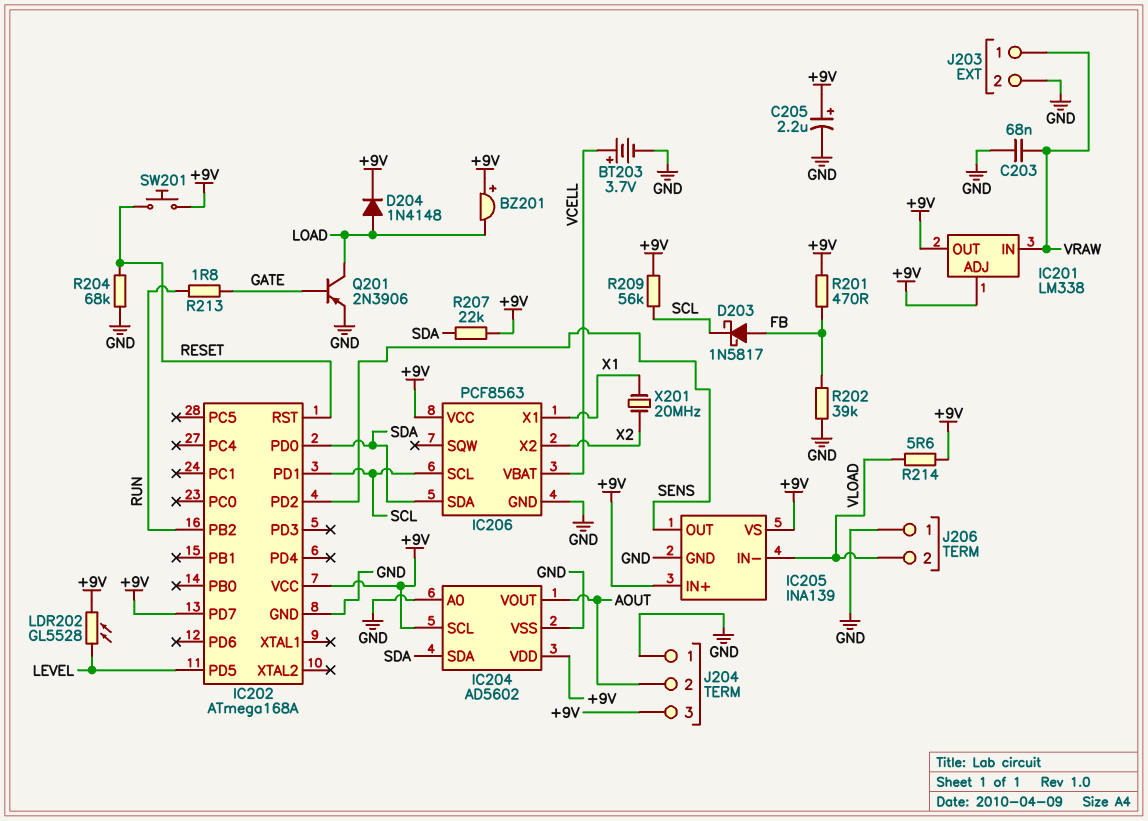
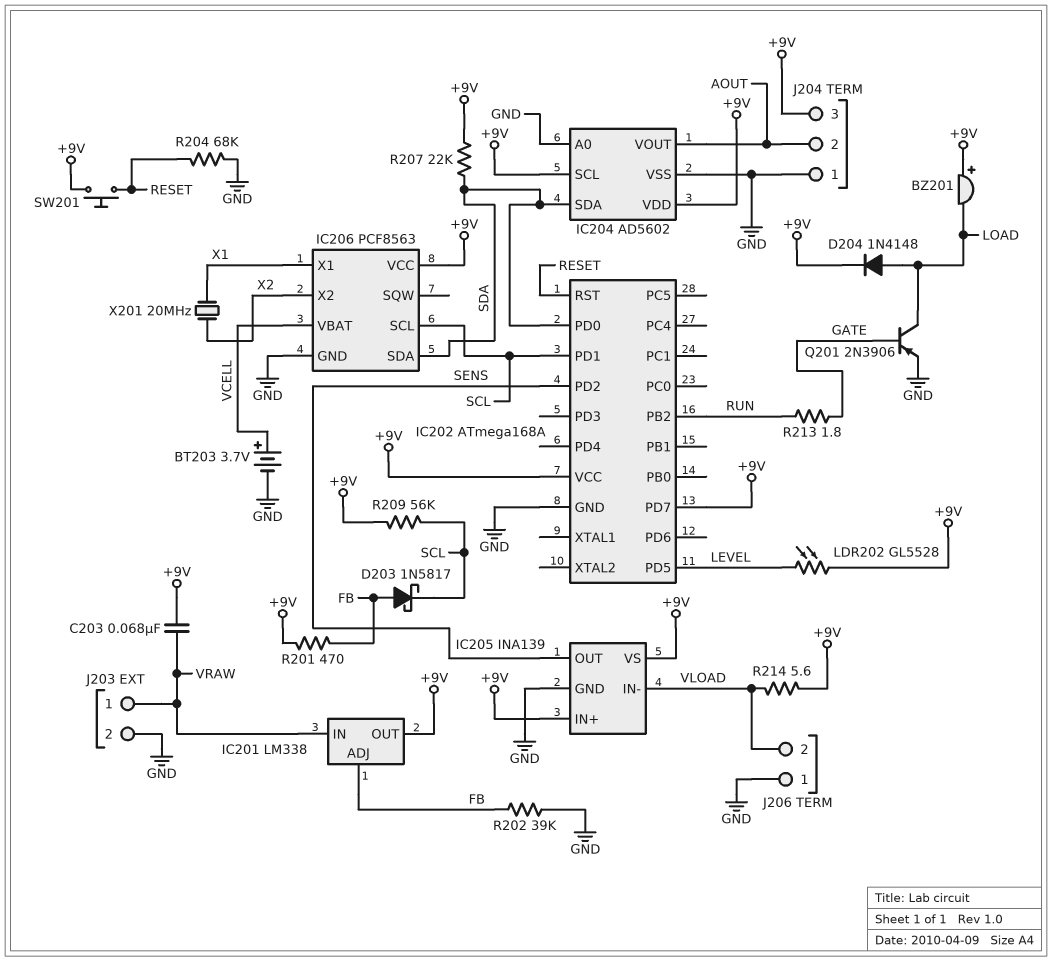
C203: 68nF (GND, VRAW) -> 68nF (+9V, VRAW)
C205: 2.2uF (plus +9V, minus GND) -> none
IC201 pin ADJ: +9V -> FB

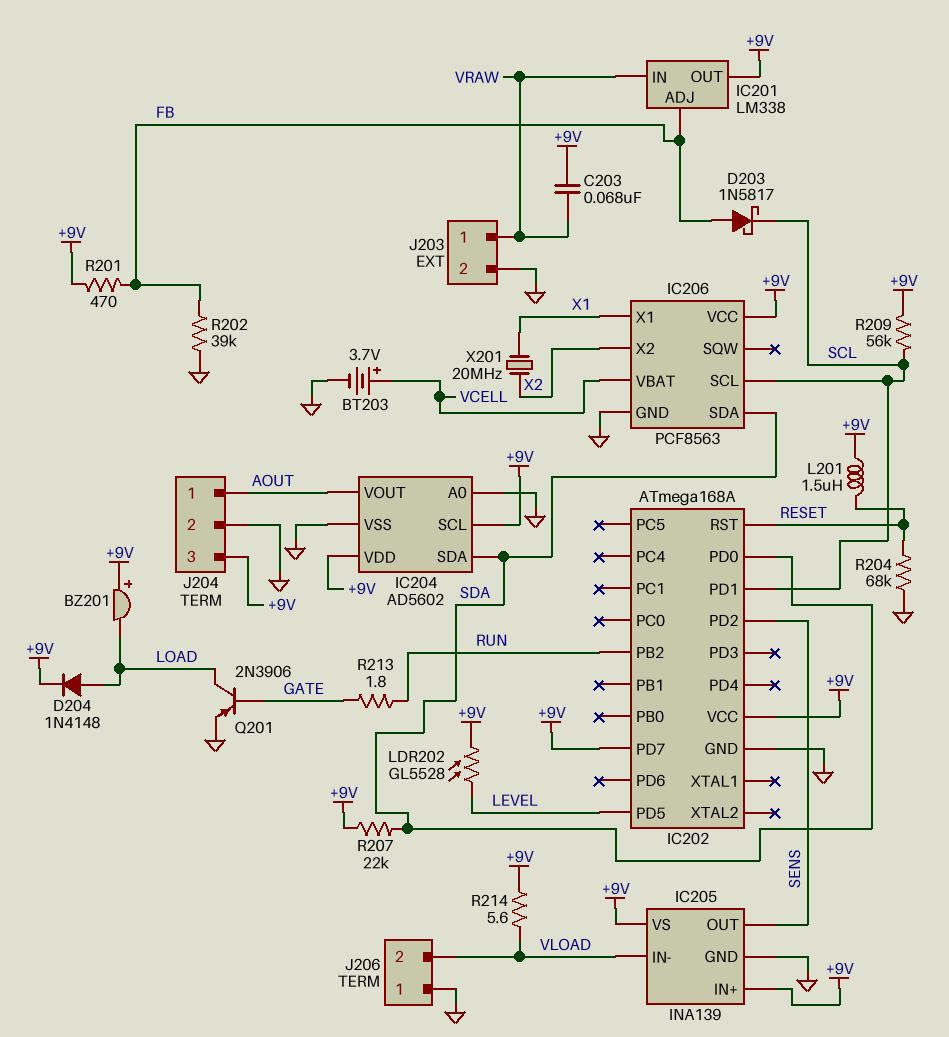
J204 pin 1: GND -> AOUT
J204 pin 2: AOUT -> GND
L201: none -> 1.5uH (+9V, RESET)
SW201: button (+9V, RESET) -> none

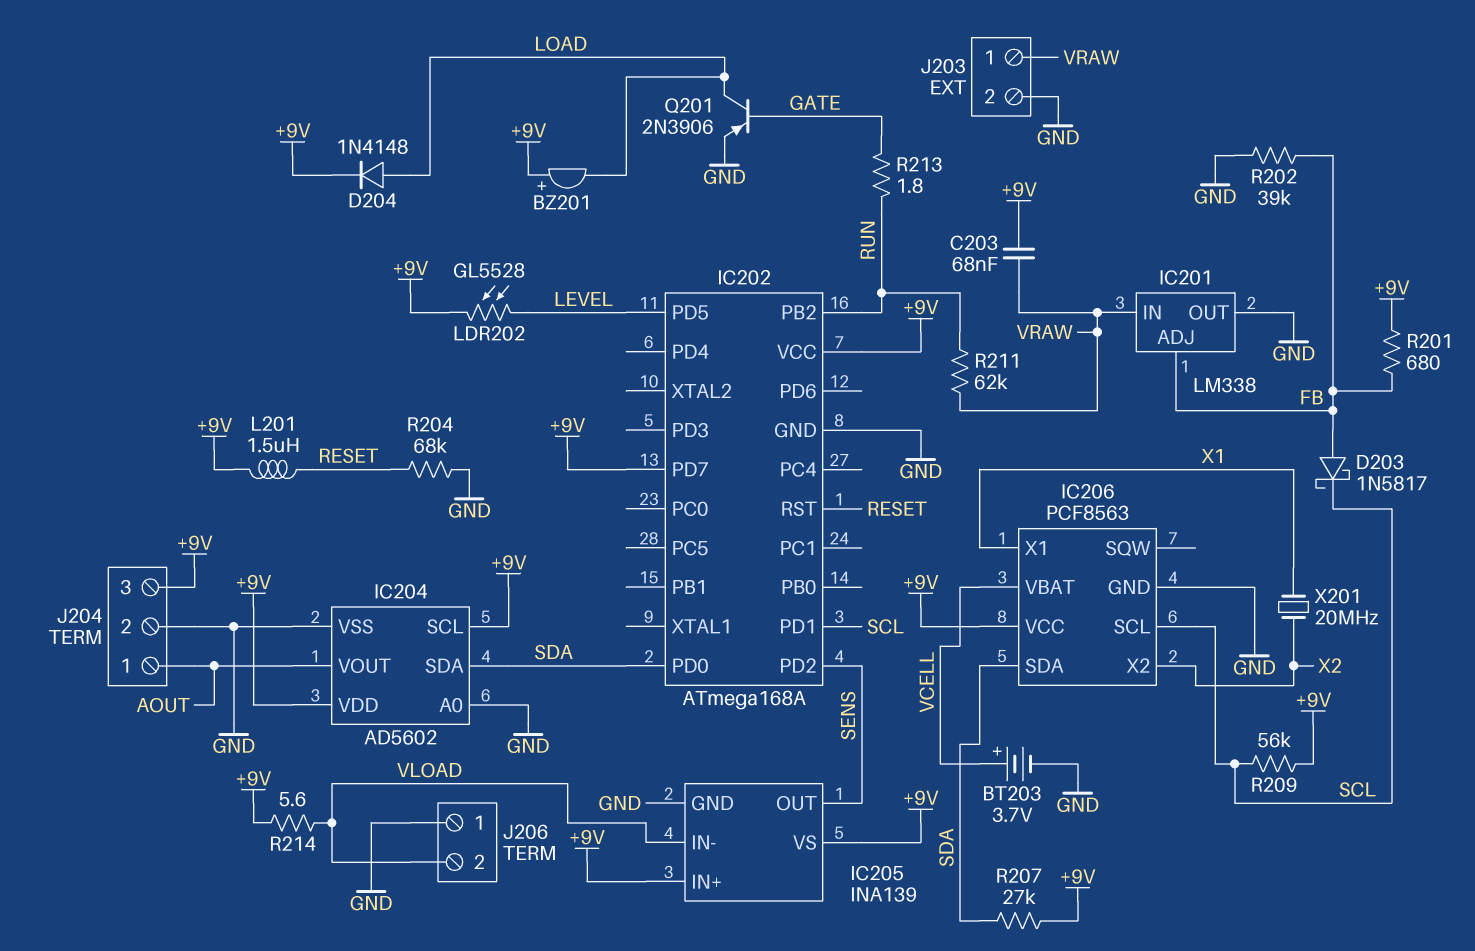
IC201 pin OUT: +9V -> GND
R201: 470 (+9V, FB) -> 680 (+9V, FB)
R207: 22k (+9V, SDA) -> 27k (+9V, SDA)
R211: none -> 62k (RUN, VRAW)

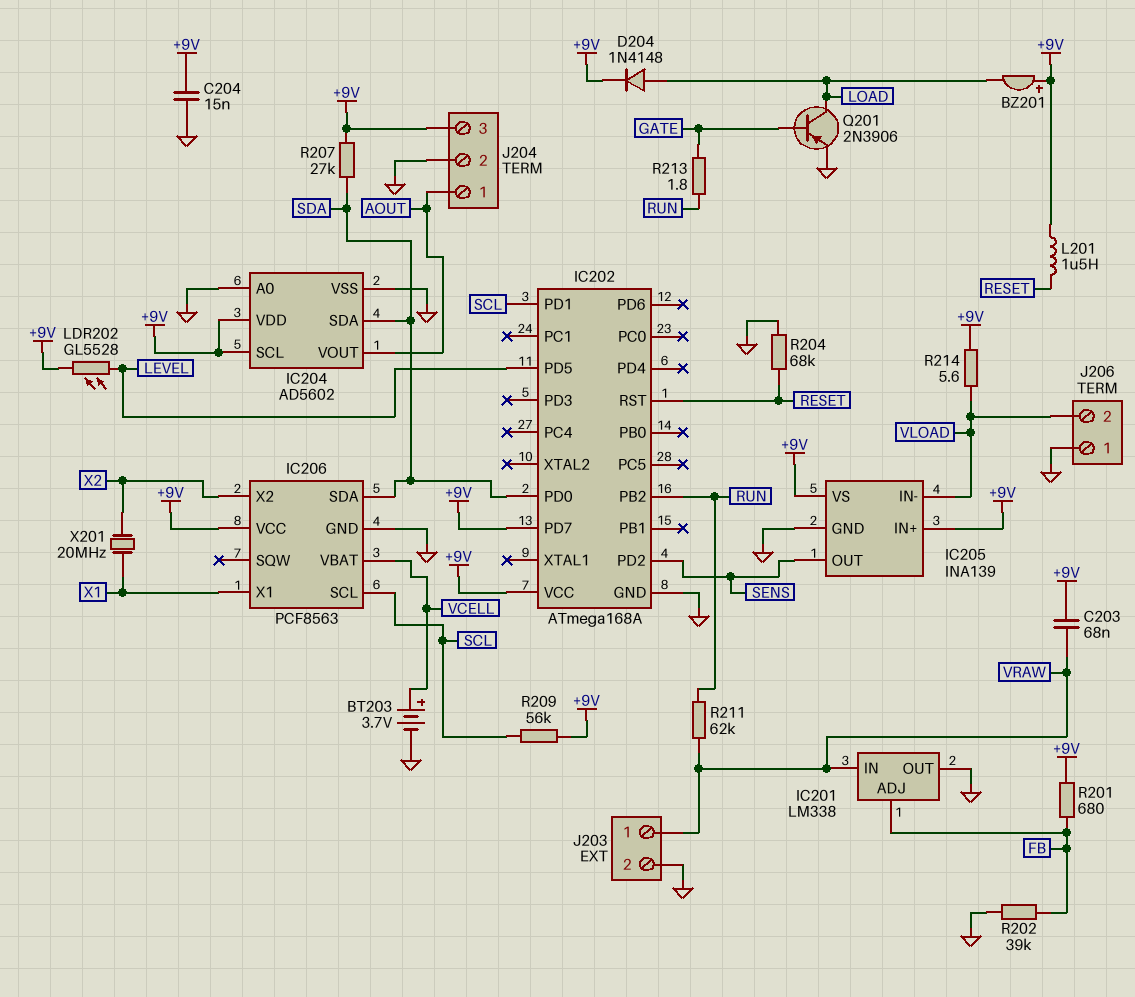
C204: none -> 15nF (+9V, GND)
D203: schottky 1N5817 (A FB, K SCL) -> none

